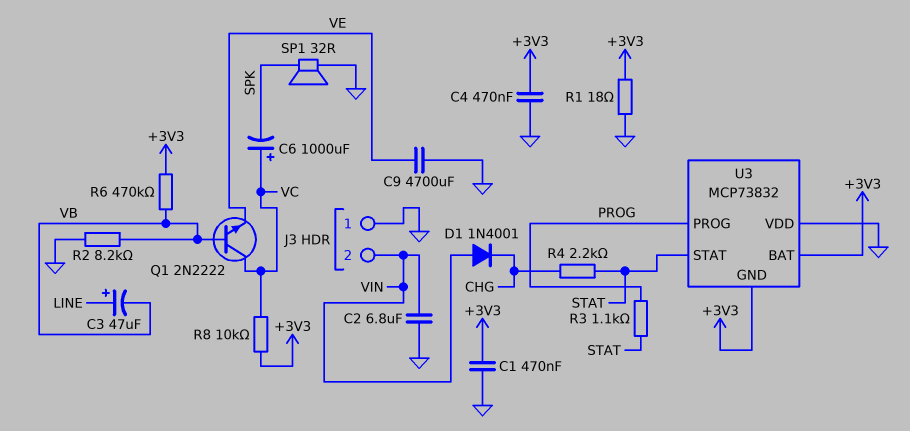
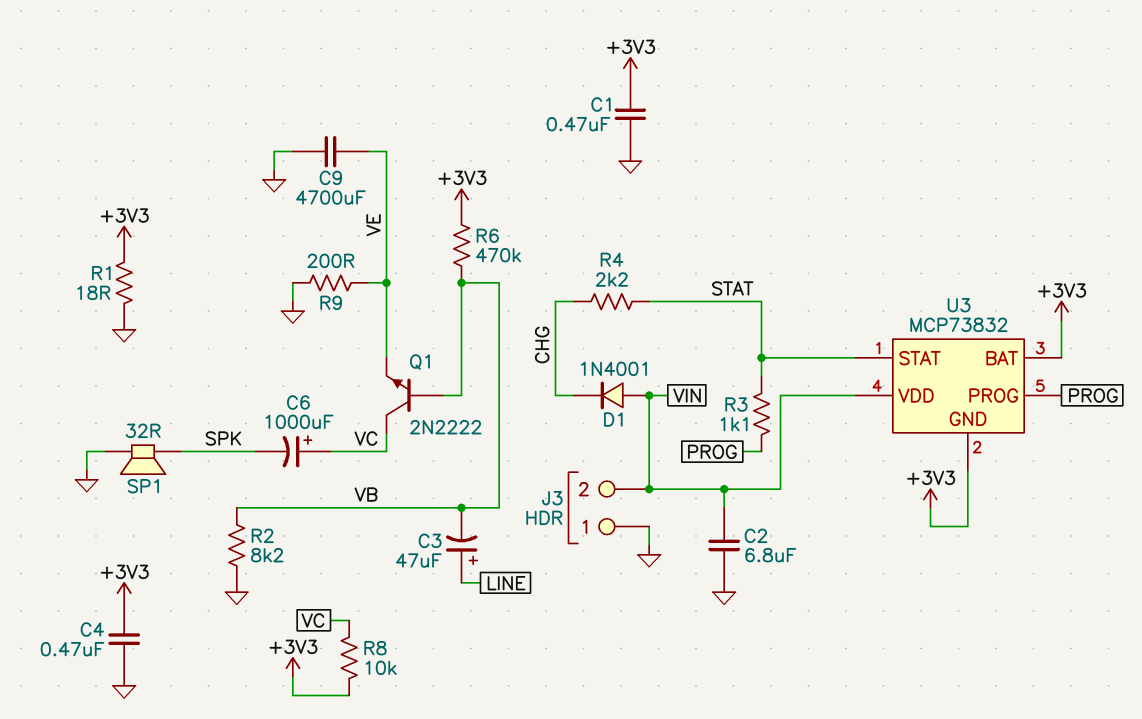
R9: none -> 200 (GND, VE)
U3 pin VDD: GND -> VIN

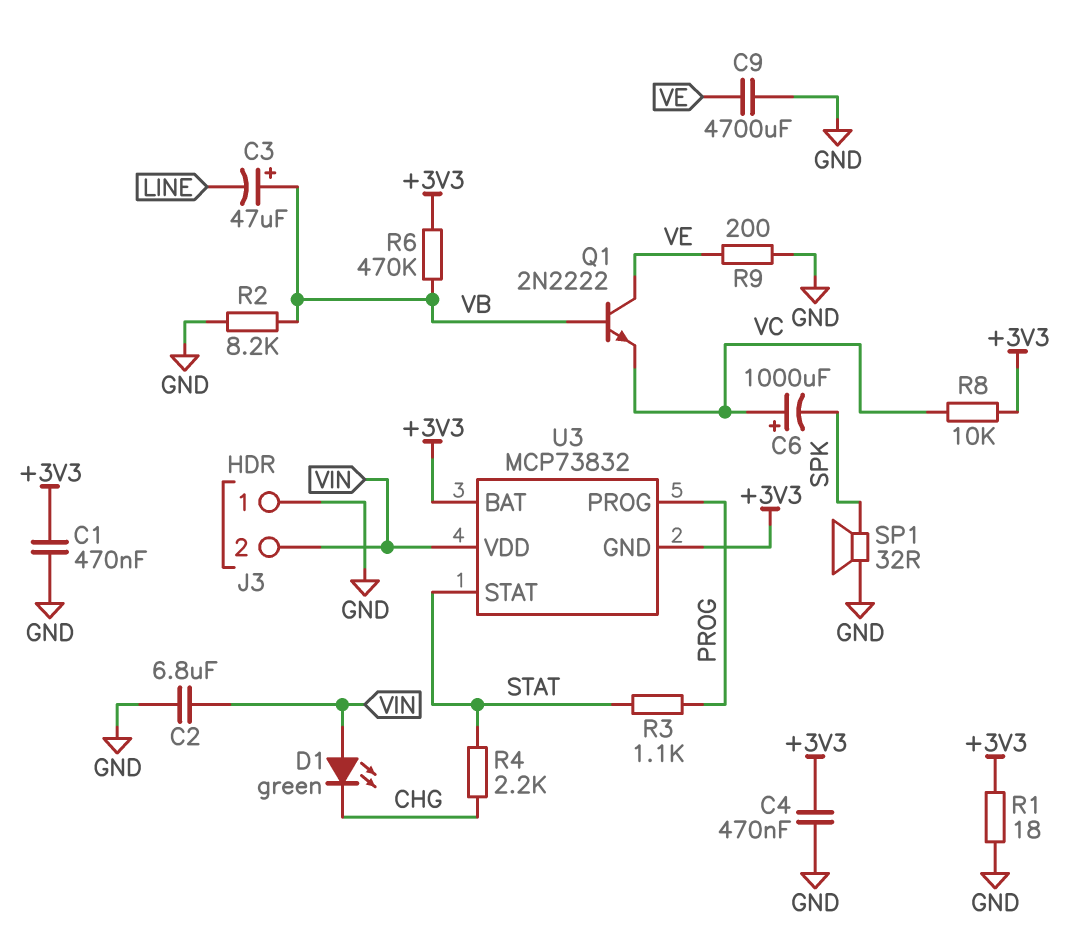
C3: 47uF (plus LINE, minus VB) -> 47uF (plus VB, minus LINE)
D1: diode 1N4001 (A VIN, K CHG) -> LED green (A VIN, K CHG)
Q1: NPN 2N2222 (B VB, C VC, E VE) -> NPN 2N2222 (B VB, C VE, E VC)

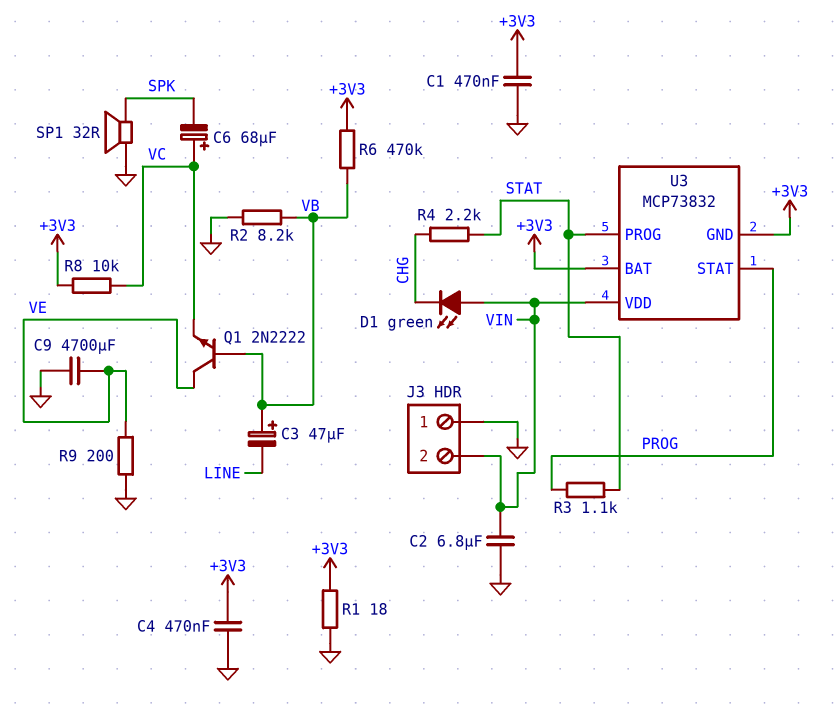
C6: 1000uF (plus VC, minus SPK) -> 68uF (plus VC, minus SPK)
U3 pin PROG: PROG -> STAT
U3 pin STAT: STAT -> PROG

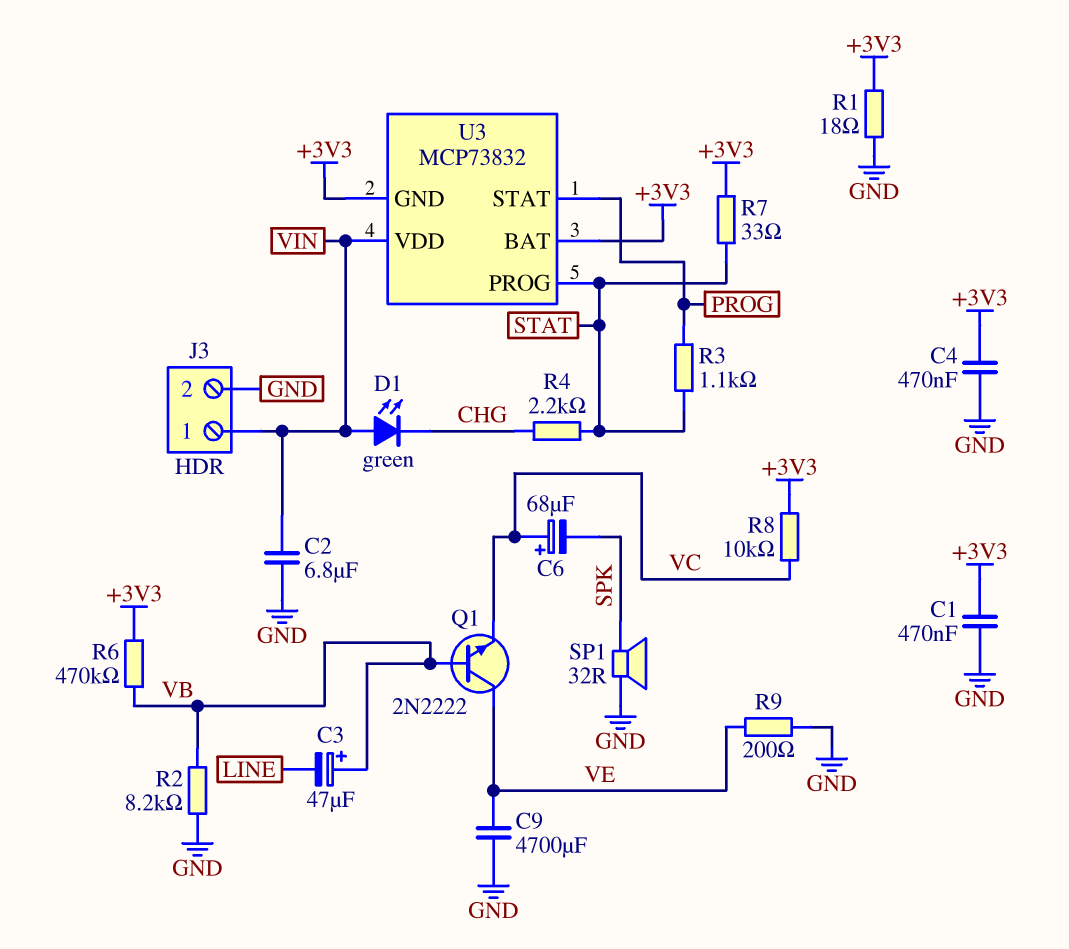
J3 pin 1: GND -> VIN
J3 pin 2: VIN -> GND
R7: none -> 33 (+3V3, STAT)

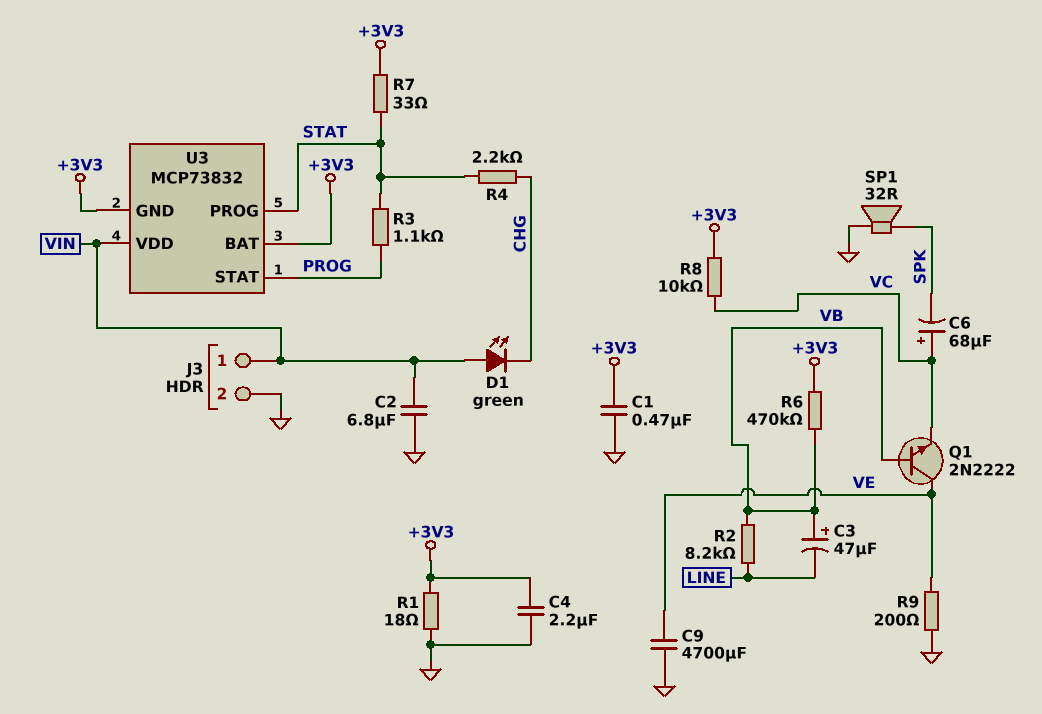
C4: 470nF (+3V3, GND) -> 2.2uF (+3V3, GND)
R2: 8.2k (GND, VB) -> 8.2k (LINE, VB)

